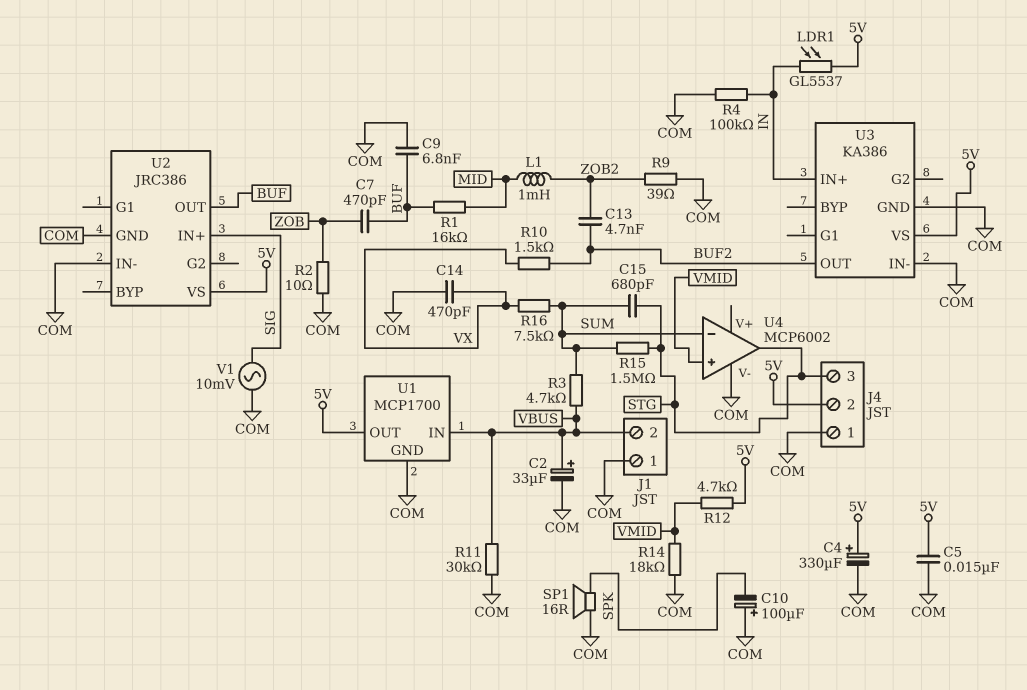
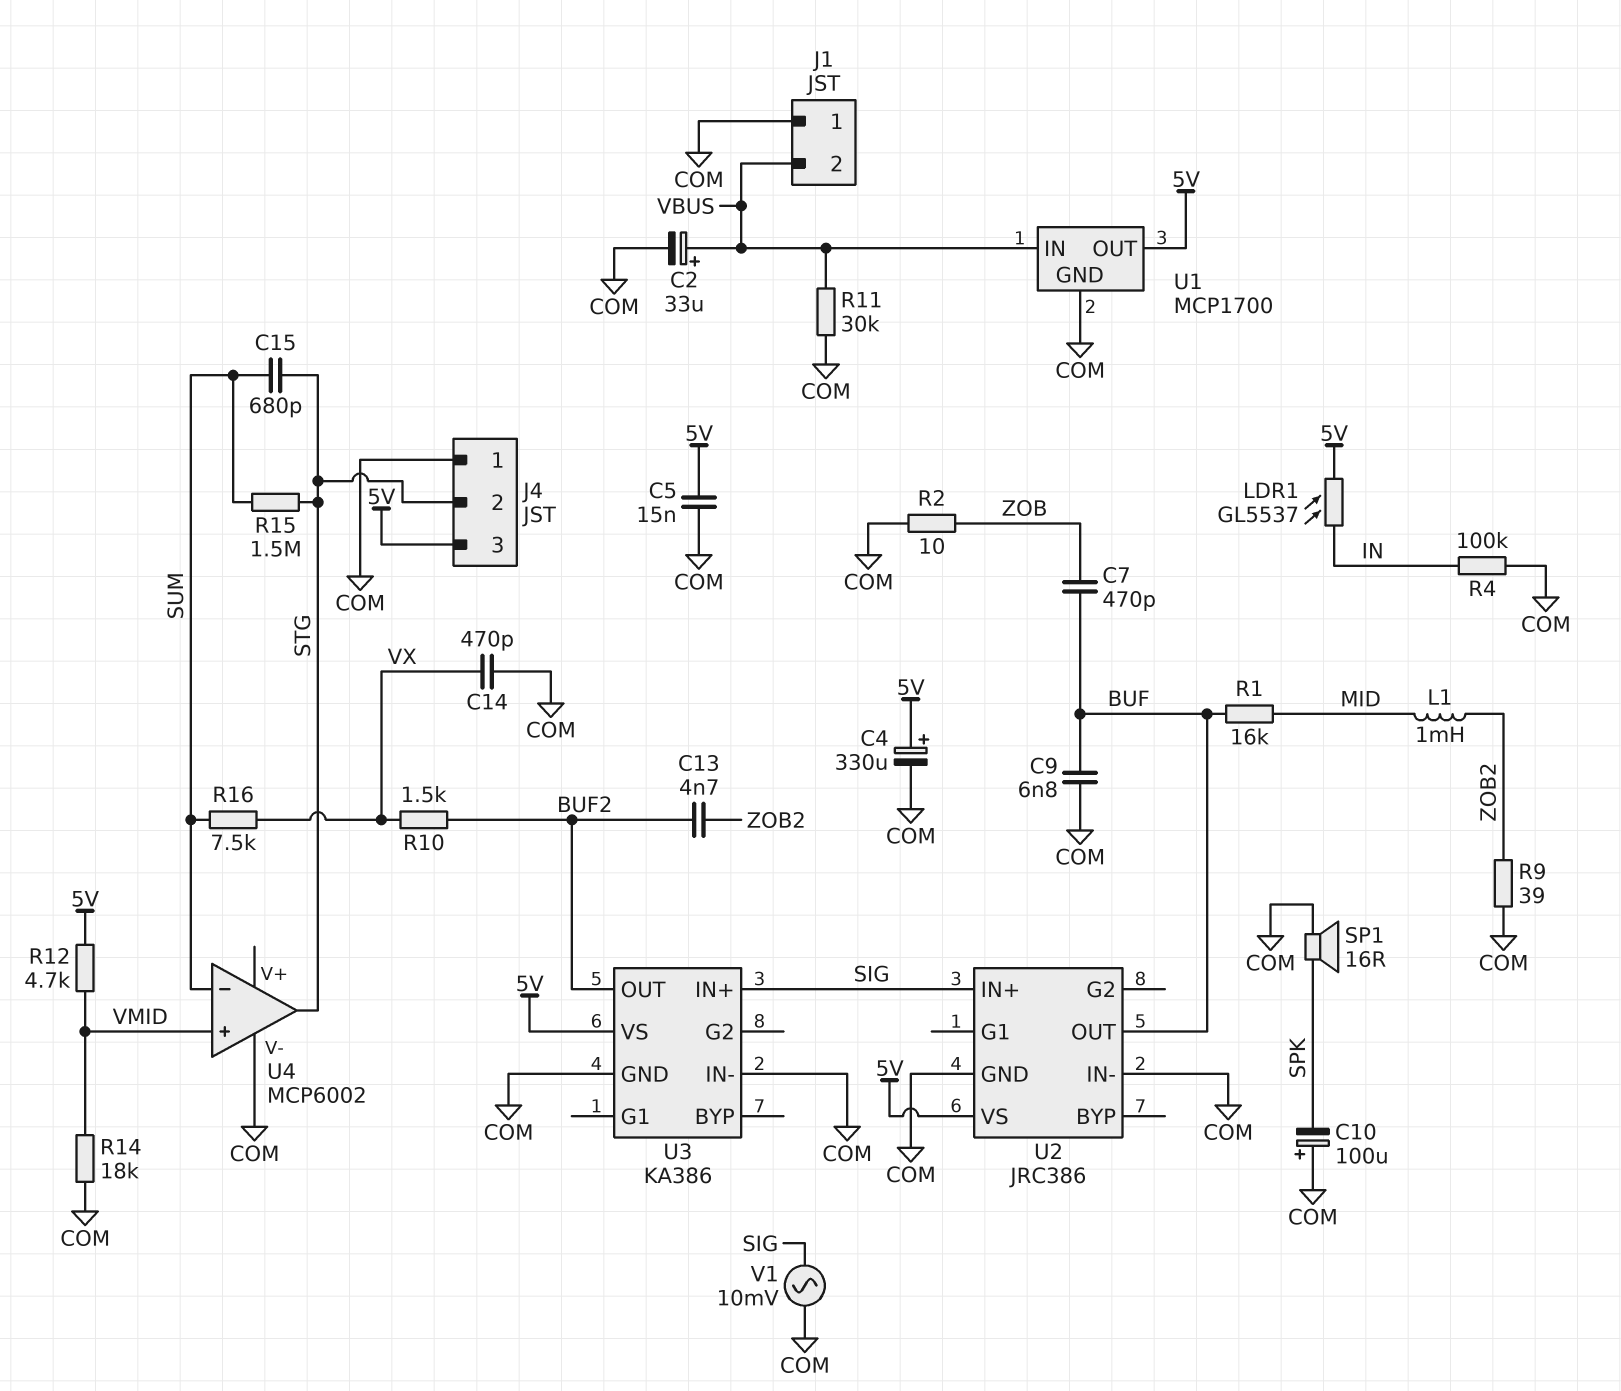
J4 pin 2: 5V -> STG
J4 pin 3: STG -> 5V
R3: 4.7k (SUM, VBUS) -> none
U3 pin IN+: IN -> SIG

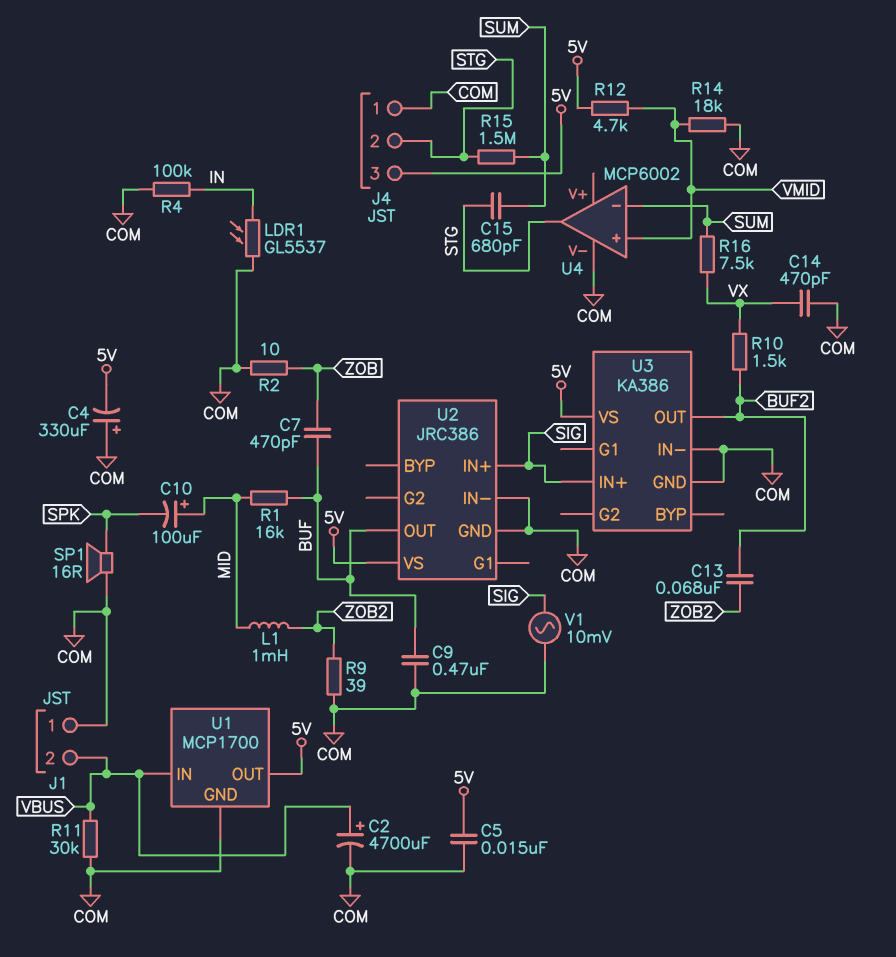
C2: 33uF (plus VBUS, minus COM) -> 4700uF (plus VBUS, minus COM)
C4: 330uF (plus 5V, minus COM) -> 330uF (plus COM, minus 5V)
C9: 6.8nF (BUF, COM) -> 470nF (BUF, COM)
C10: 100uF (plus COM, minus SPK) -> 100uF (plus MID, minus SPK)
C13: 4.7nF (BUF2, ZOB2) -> 68nF (BUF2, ZOB2)
LDR1: GL5537 (5V, IN) -> GL5537 (COM, IN)

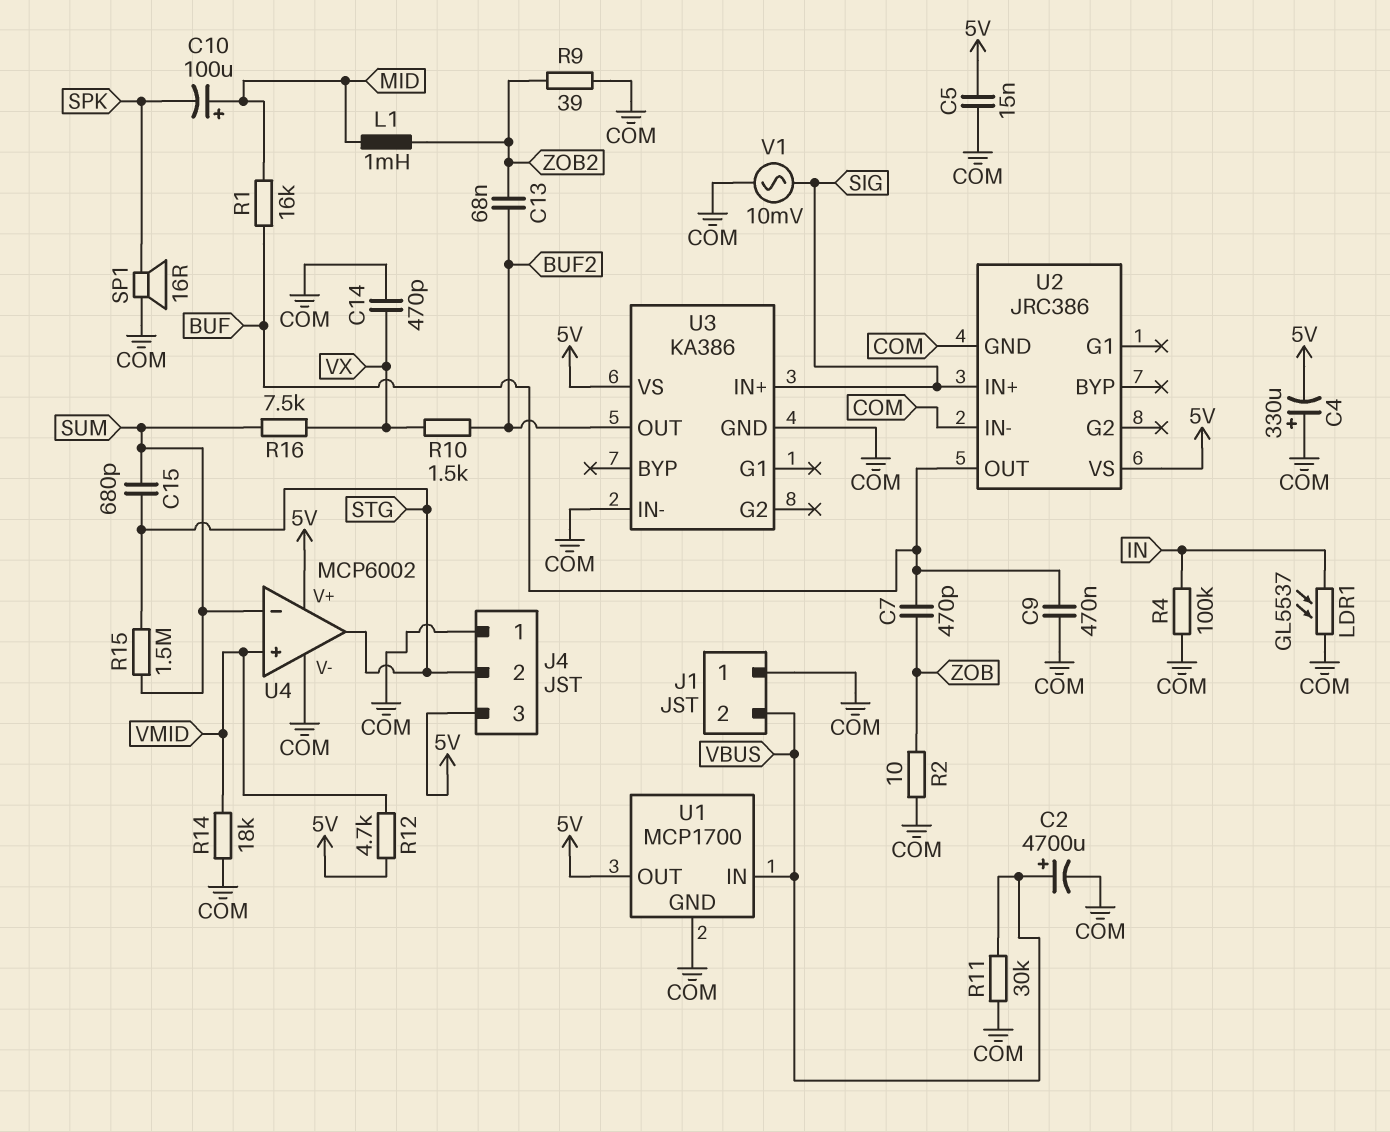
U4 pin V+: none -> 5V

